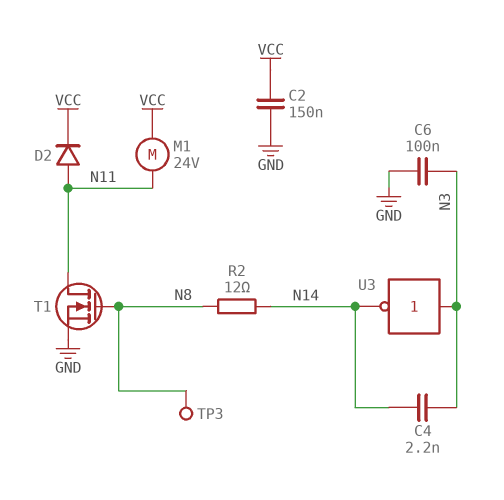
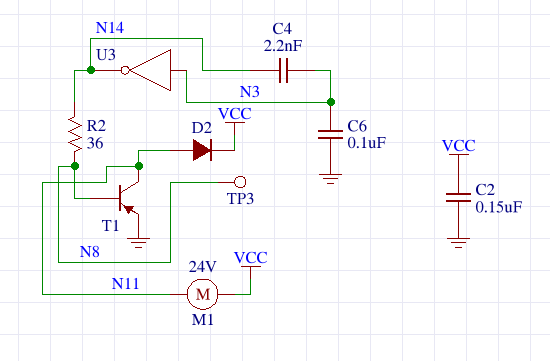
R2: 12 (N8, N14) -> 36 (N8, N14)
T1: NMOS (G N8, D N11, S GND) -> PNP (B N8, C N11, E GND)

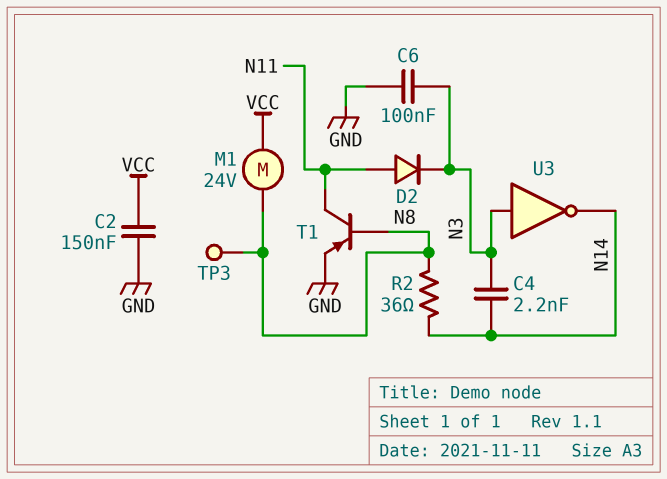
D2: diode (A N11, K VCC) -> diode (A N11, K N3)
M1: motor 24V (N11, VCC) -> motor 24V (N8, VCC)

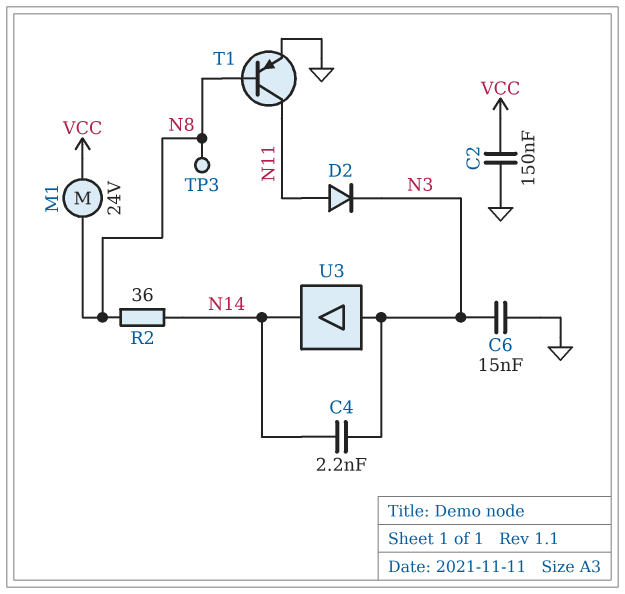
C6: 100nF (GND, N3) -> 15nF (GND, N3)
U3: NOT (in N3, out N14) -> buffer (in N3, out N14)

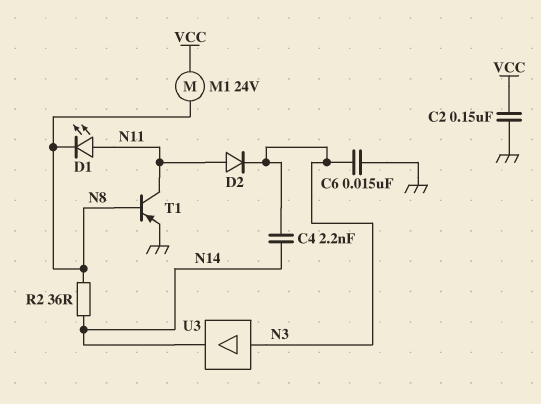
D1: none -> LED (A N11, K N8)
TP3: test point (N8) -> none

